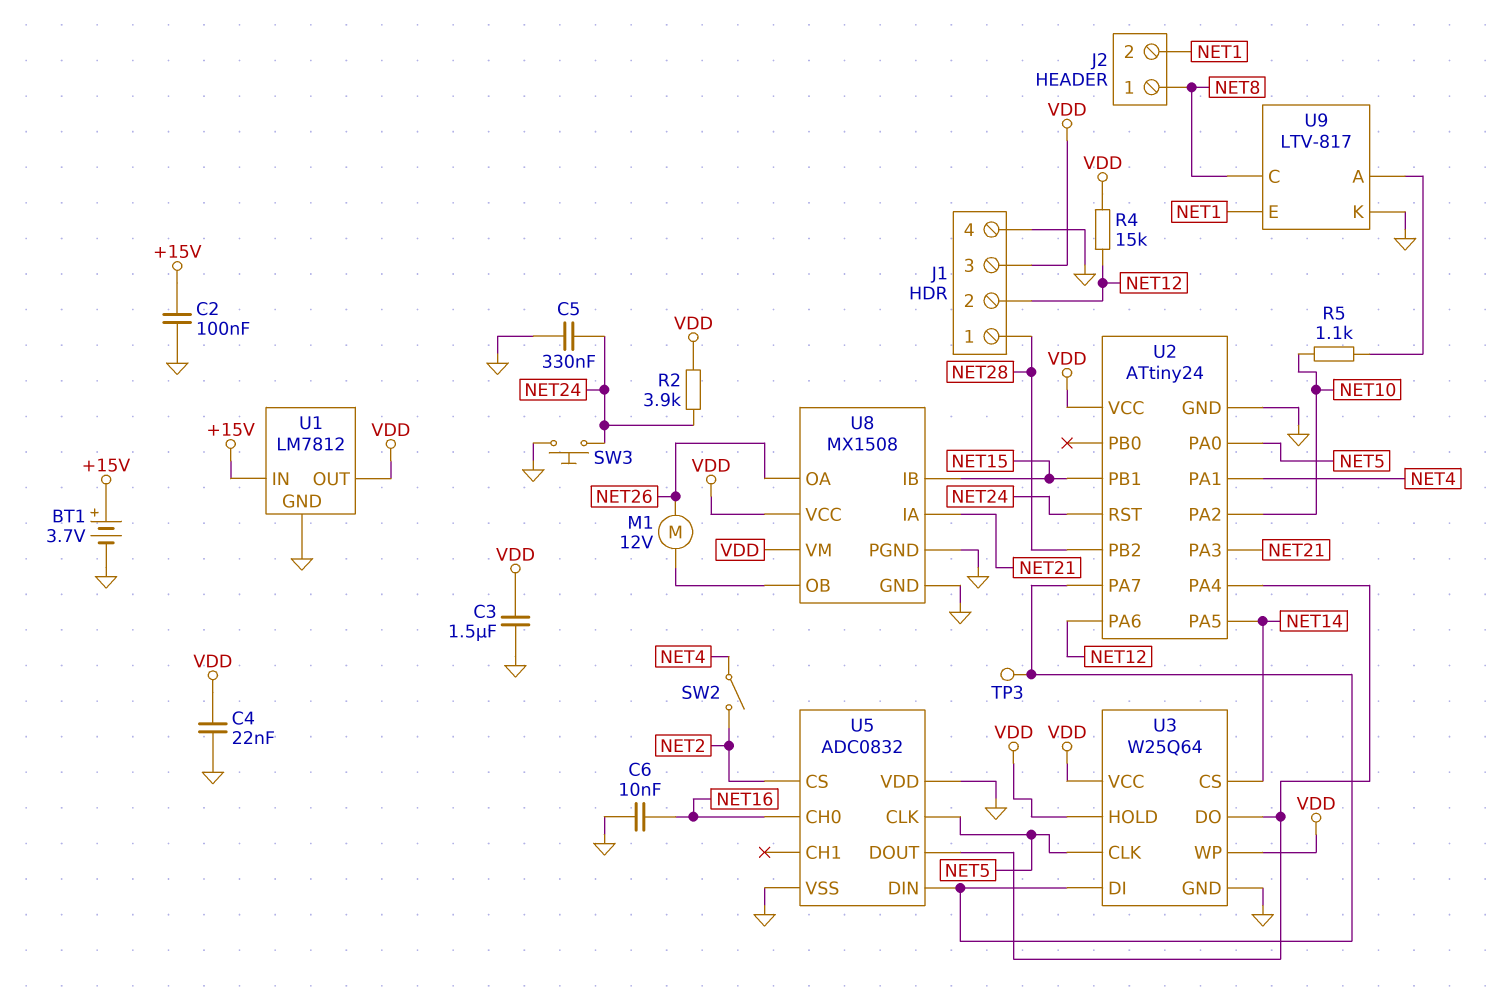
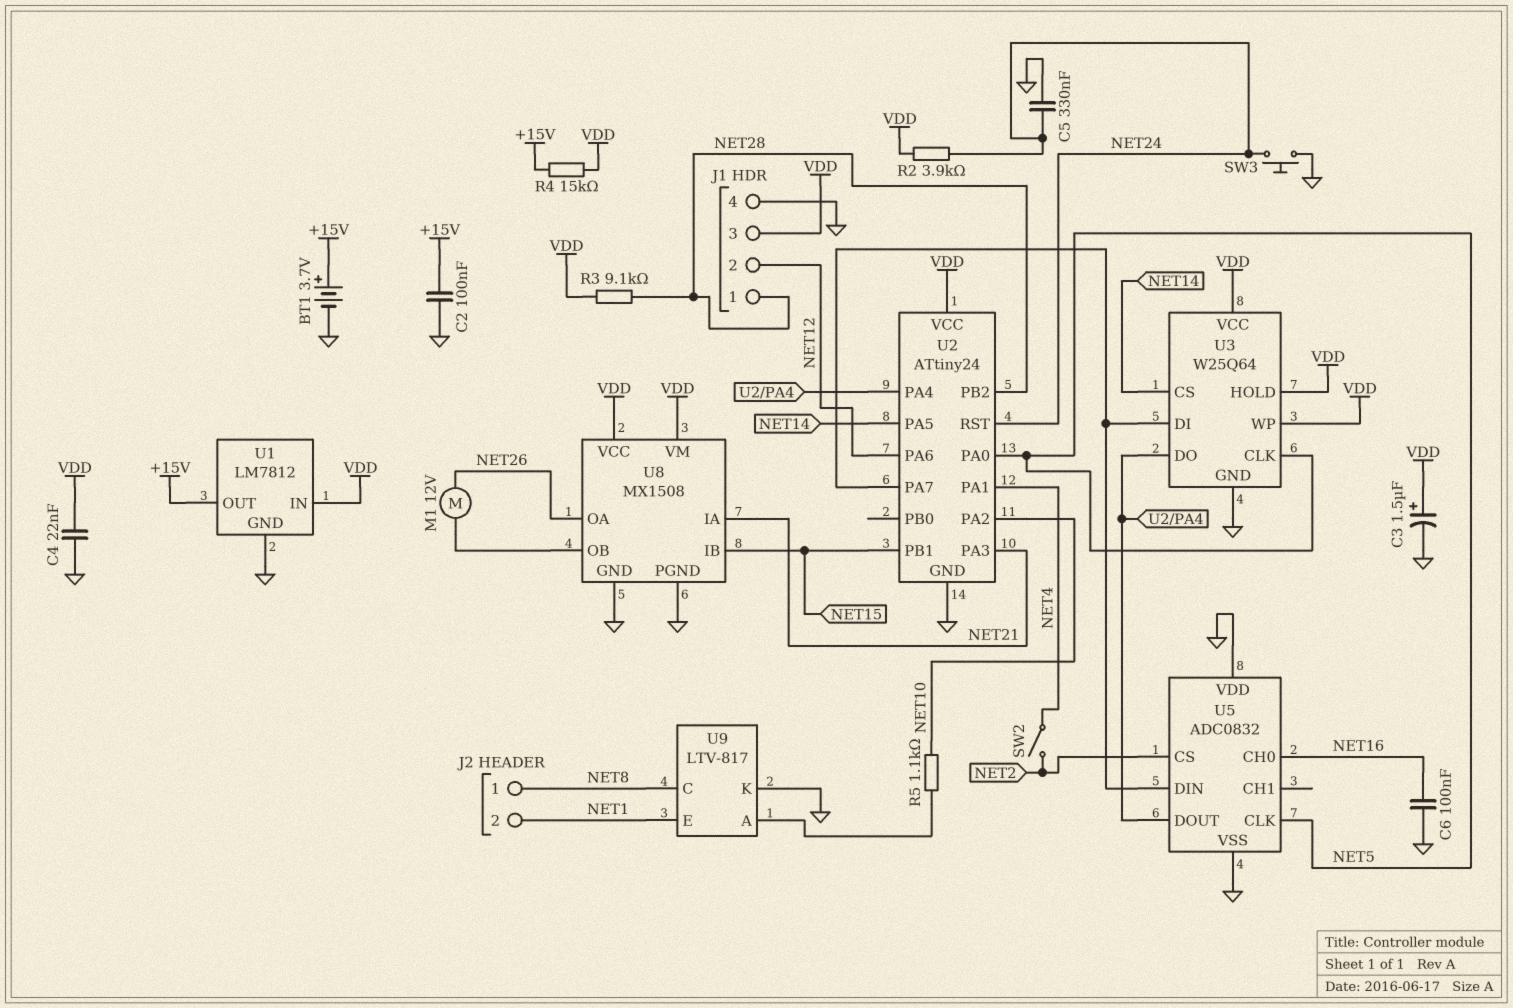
C3: 1.5uF (GND, VDD) -> 1.5uF (plus VDD, minus GND)
C6: 10nF (GND, NET16) -> 100nF (GND, NET16)
R3: none -> 9.1k (NET28, VDD)
R4: 15k (NET12, VDD) -> 15k (+15V, VDD)
TP3: test point (U2/PA7) -> none
U1 pin IN: +15V -> VDD
U1 pin OUT: VDD -> +15V

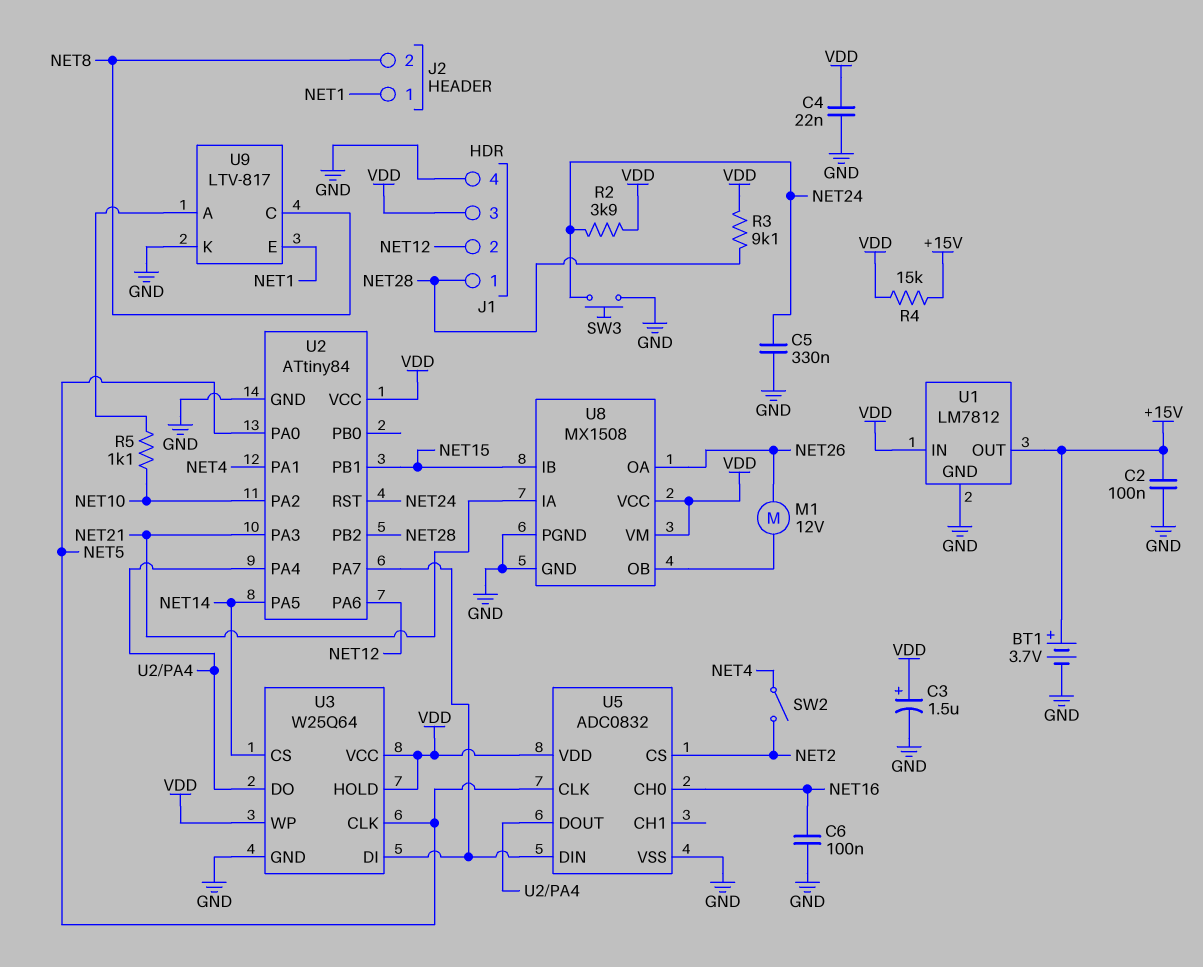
J2 pin 1: NET8 -> NET1
J2 pin 2: NET1 -> NET8
U2: ATtiny24 -> ATtiny84
U5 pin VDD: GND -> VDD

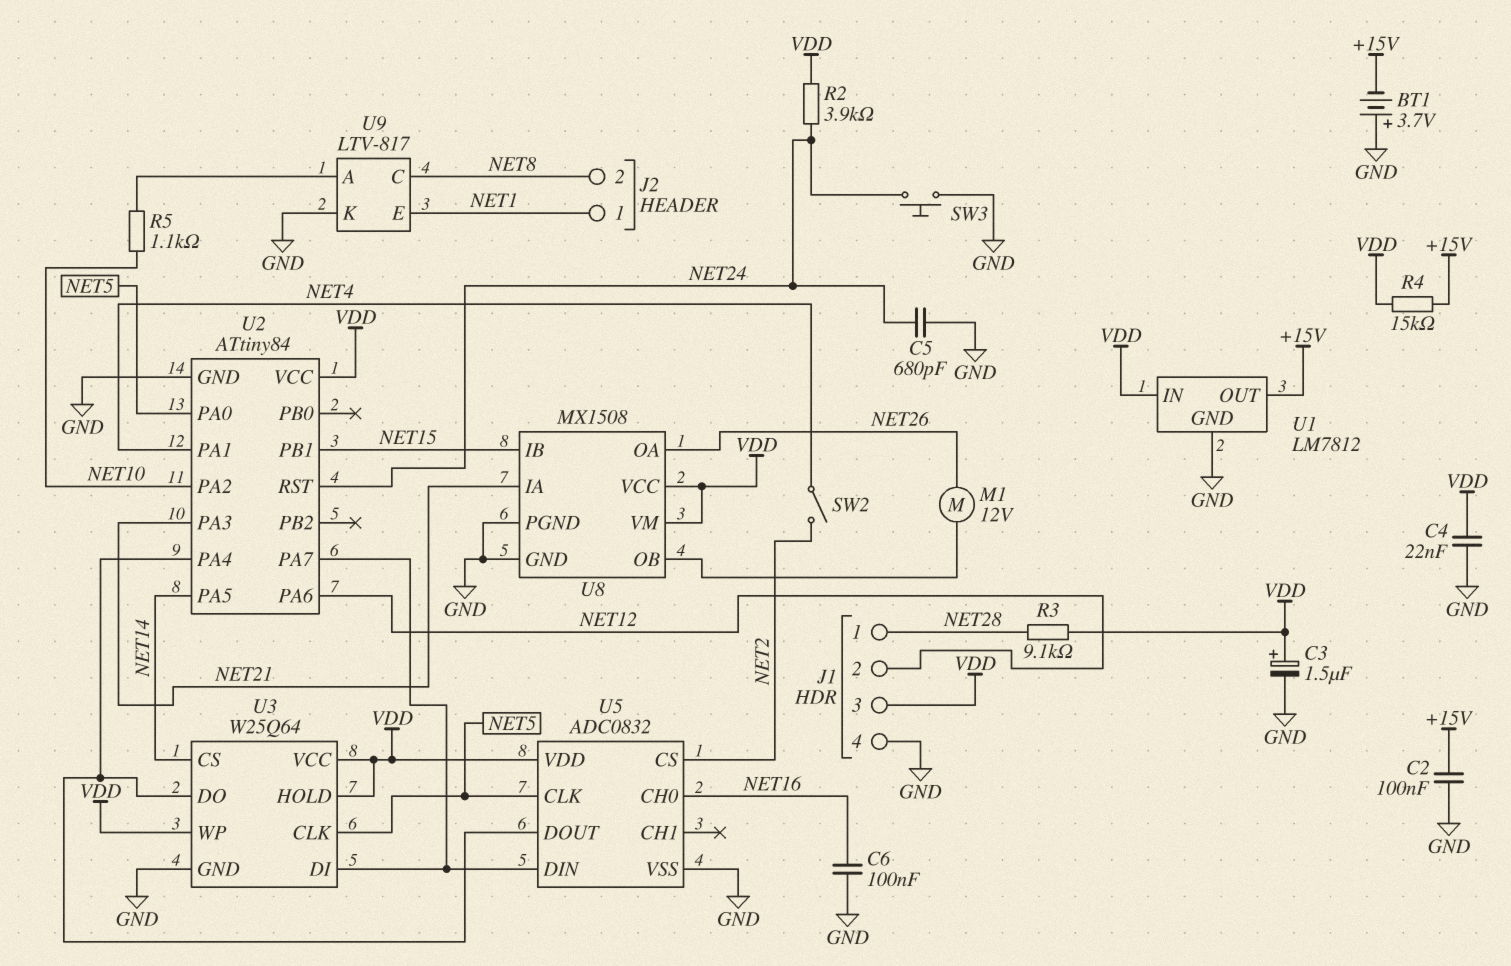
BT1: 3.7V (plus +15V, minus GND) -> 3.7V (plus GND, minus +15V)
C5: 330nF (GND, NET24) -> 680pF (GND, NET24)
U2 pin PB2: NET28 -> none

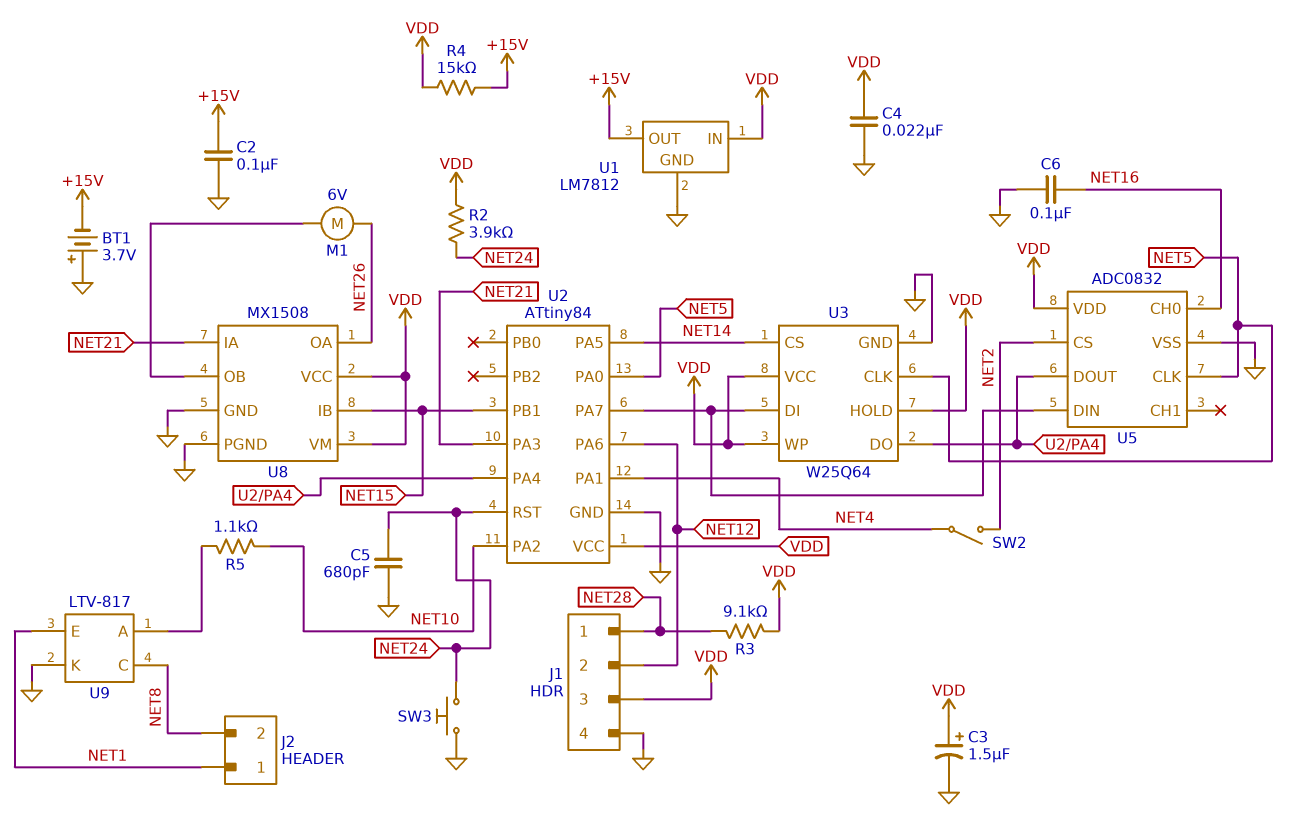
M1: motor 12V (NET26, U8/OB) -> motor 6V (NET26, U8/OB)

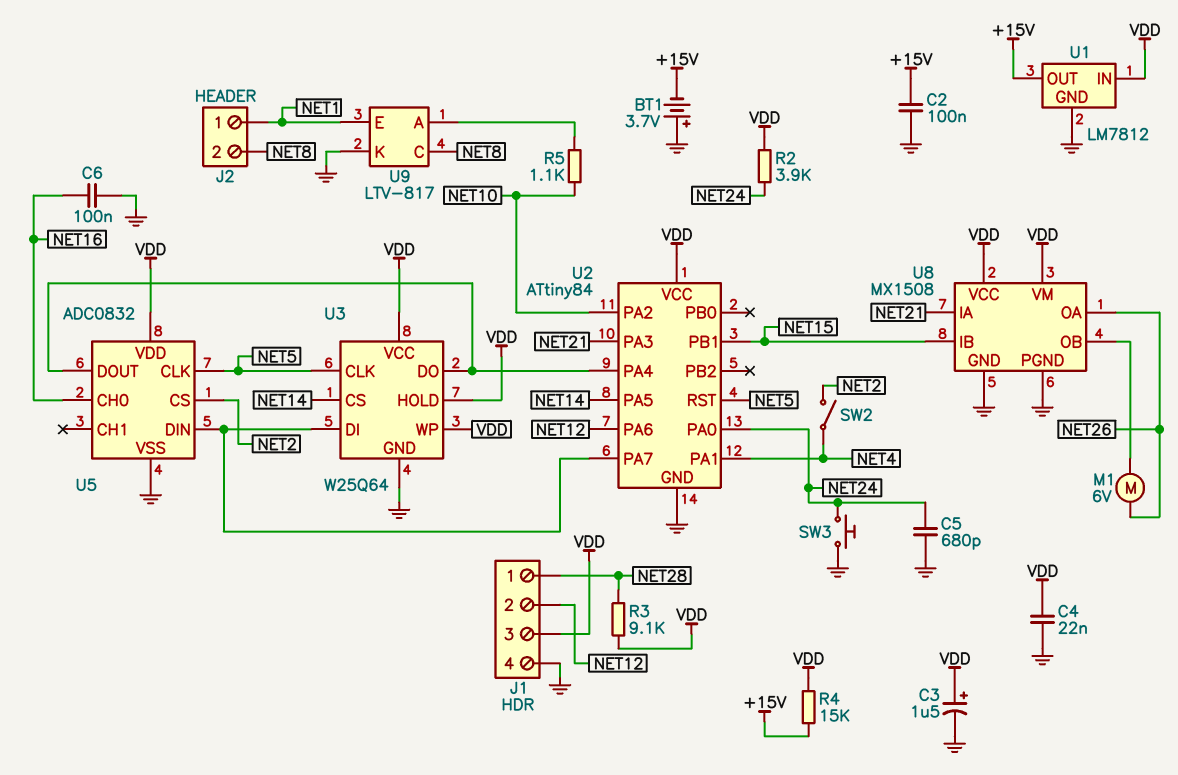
U2 pin PA0: NET5 -> NET24
U2 pin RST: NET24 -> NET5

